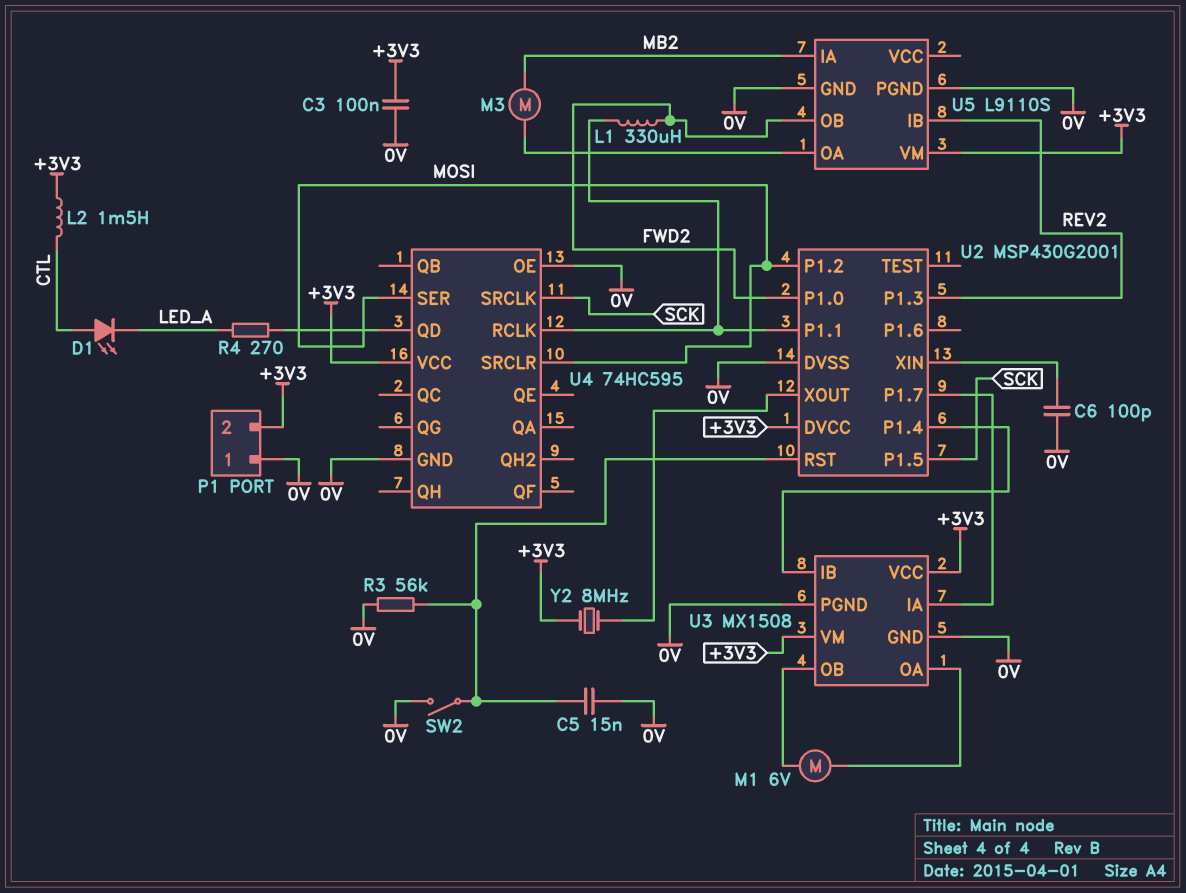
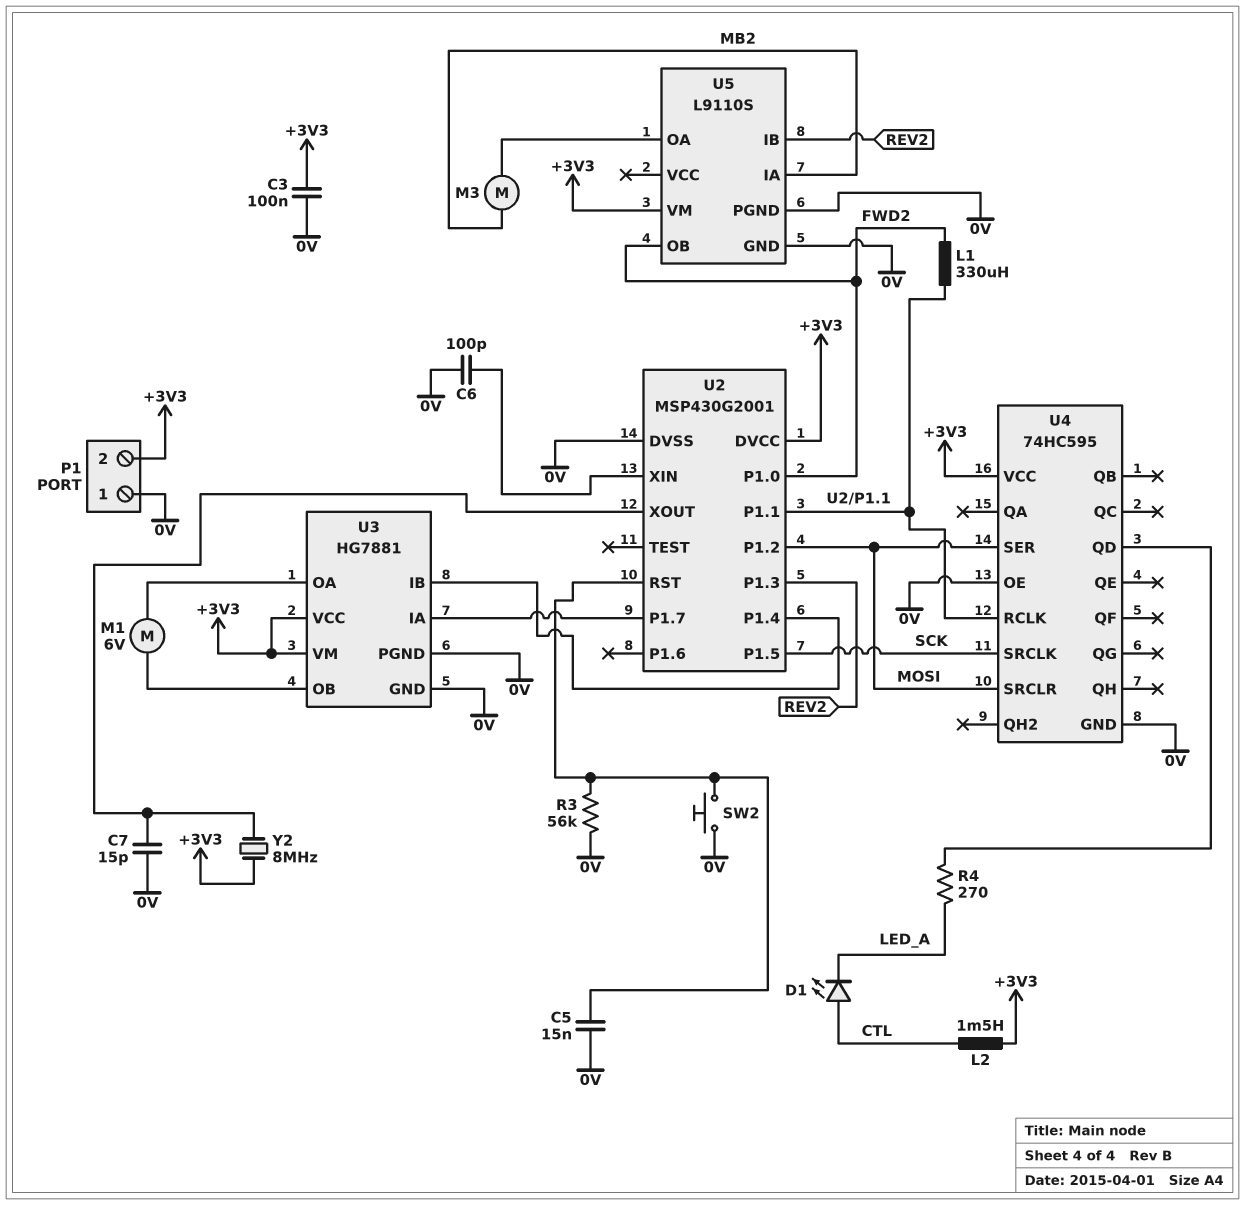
C7: none -> 15pF (0V, U2/XOUT)
SW2: switch (0V, U2/RST) -> button (0V, U2/RST)
U3: MX1508 -> HG7881

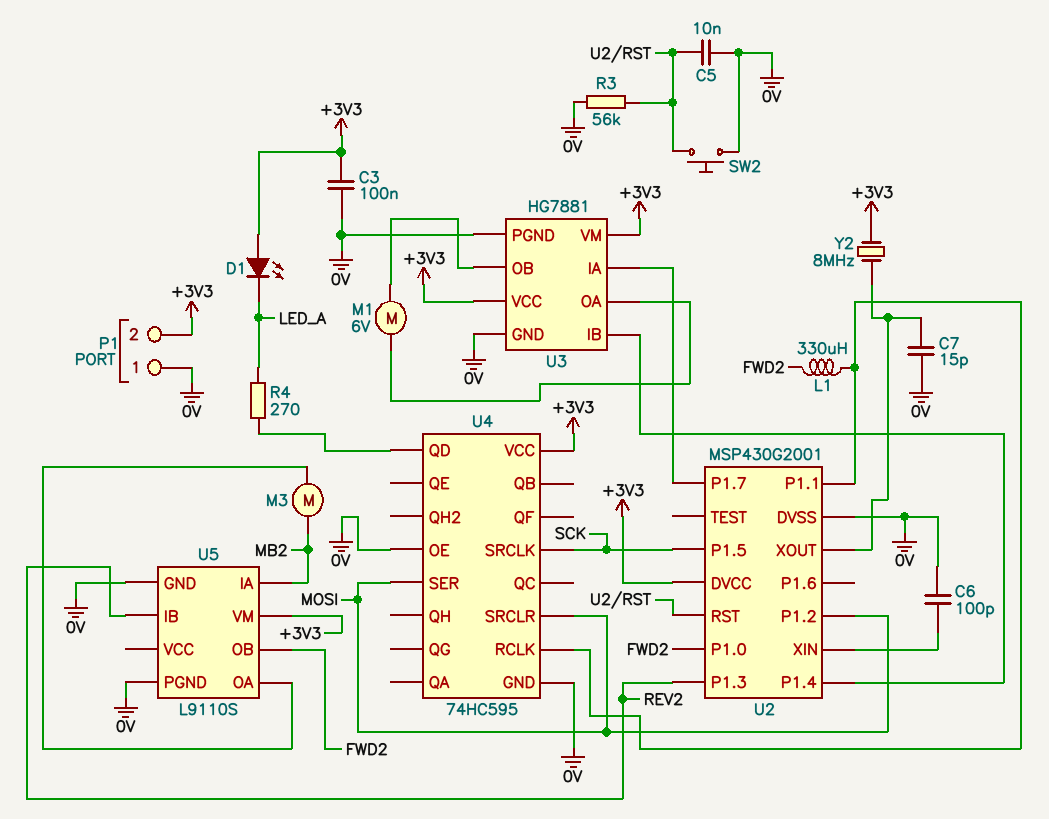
C5: 15nF (0V, U2/RST) -> 10nF (0V, U2/RST)
D1: LED (A CTL, K LED_A) -> LED (A +3V3, K LED_A)
L2: 1.5mH (+3V3, CTL) -> none

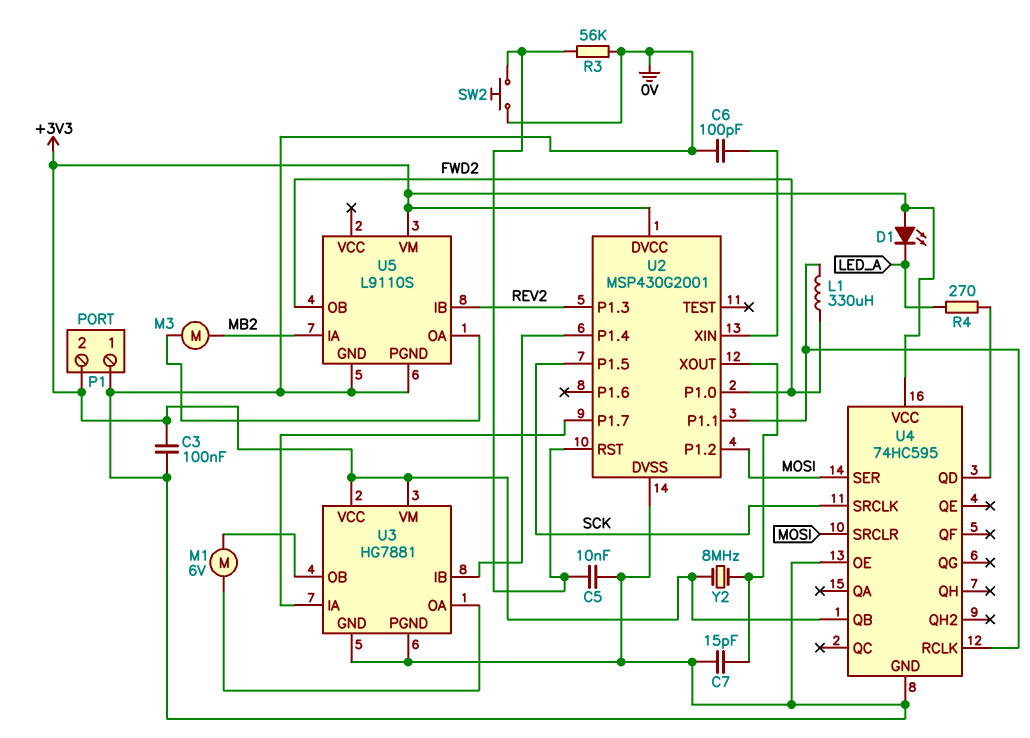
U4 pin QB: none -> +3V3

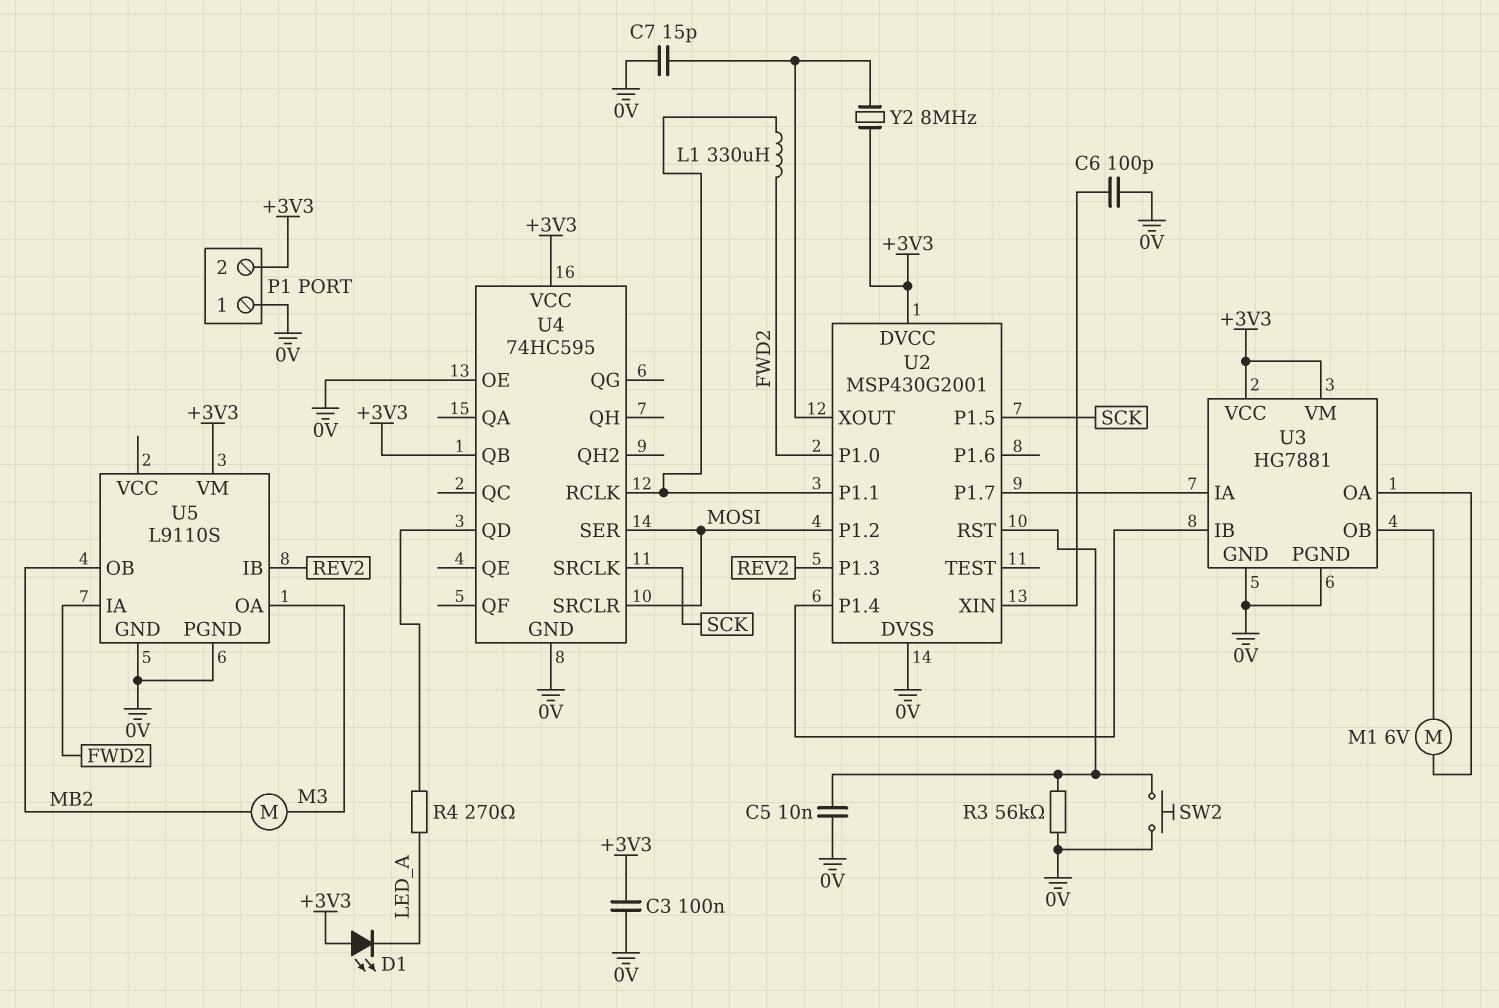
U5 pin IA: MB2 -> FWD2
U5 pin OB: FWD2 -> MB2

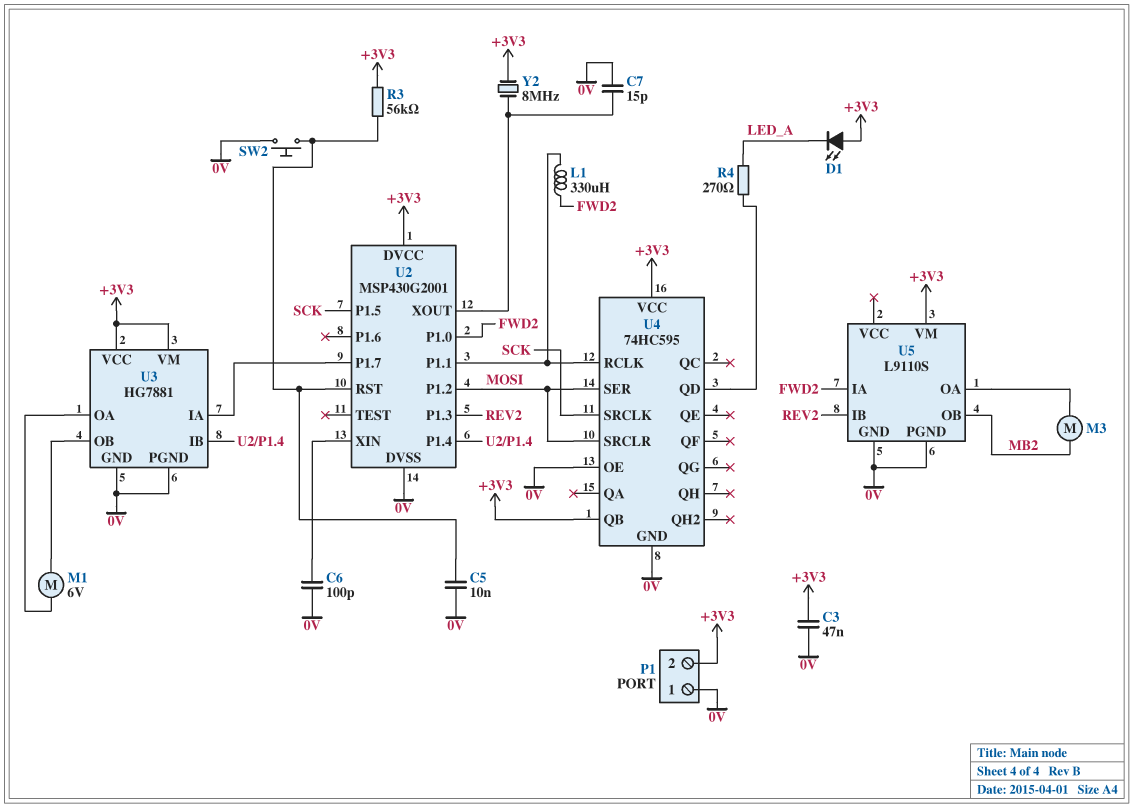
C3: 100nF (+3V3, 0V) -> 47nF (+3V3, 0V)
R3: 56k (0V, U2/RST) -> 56k (+3V3, U2/RST)

